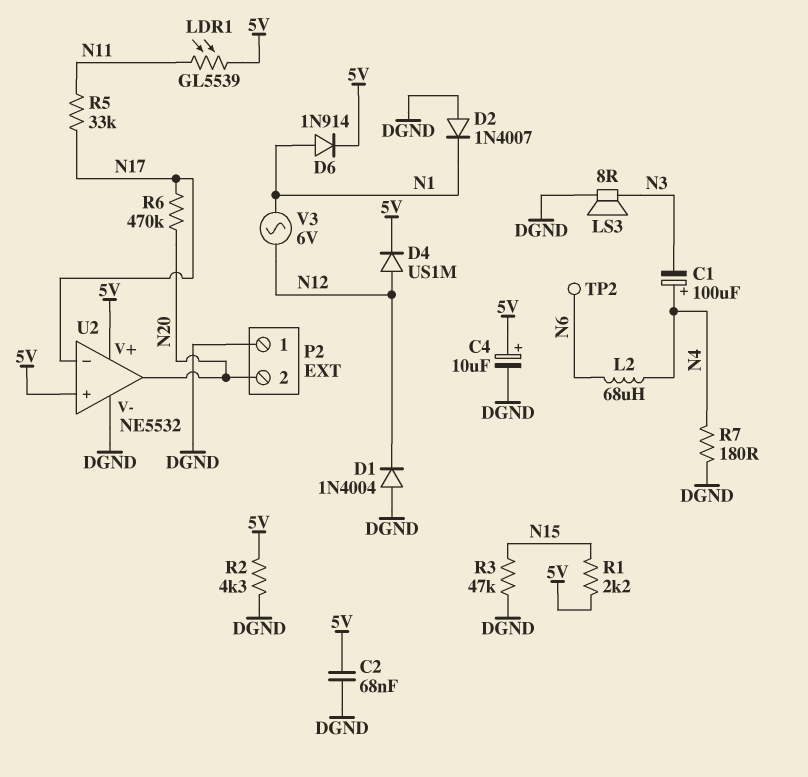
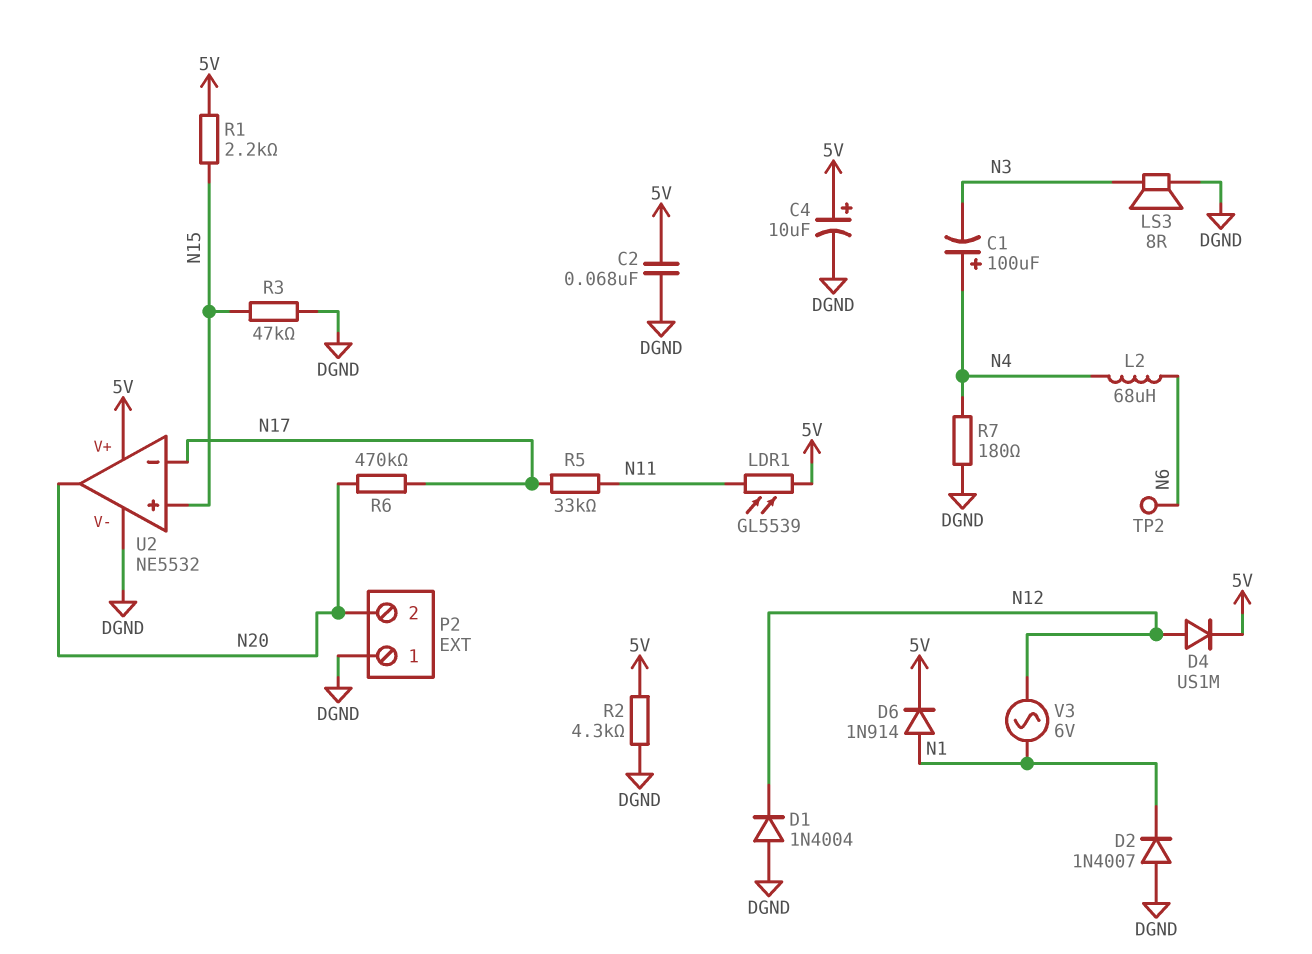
U2 pin in+: 5V -> N15

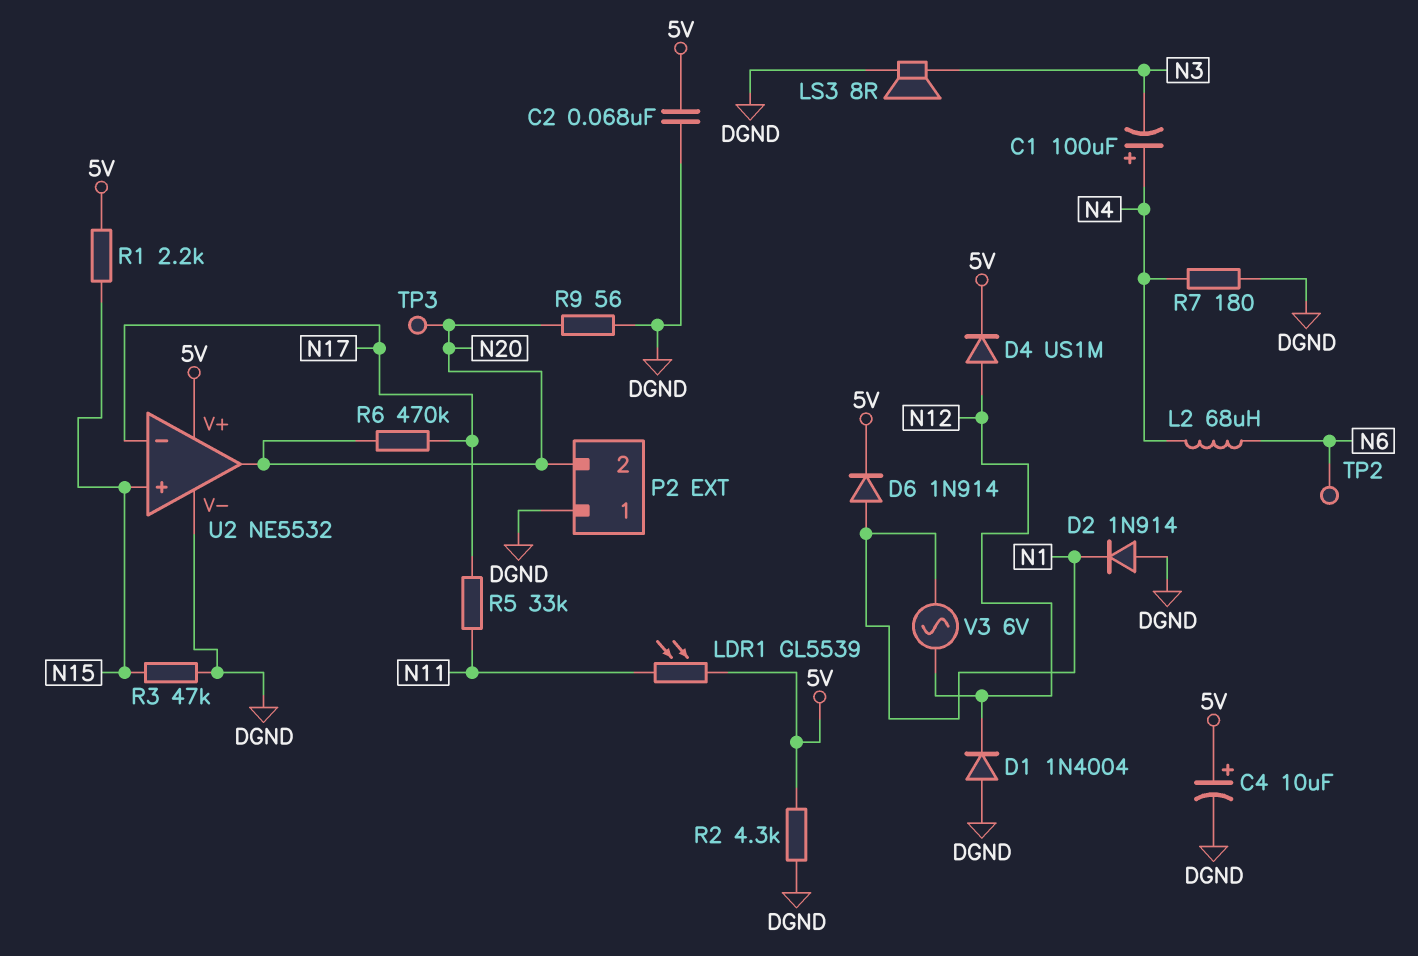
D2: diode 1N4007 (A DGND, K N1) -> diode 1N914 (A DGND, K N1)
R9: none -> 56 (DGND, N20)
TP3: none -> test point (N20)

